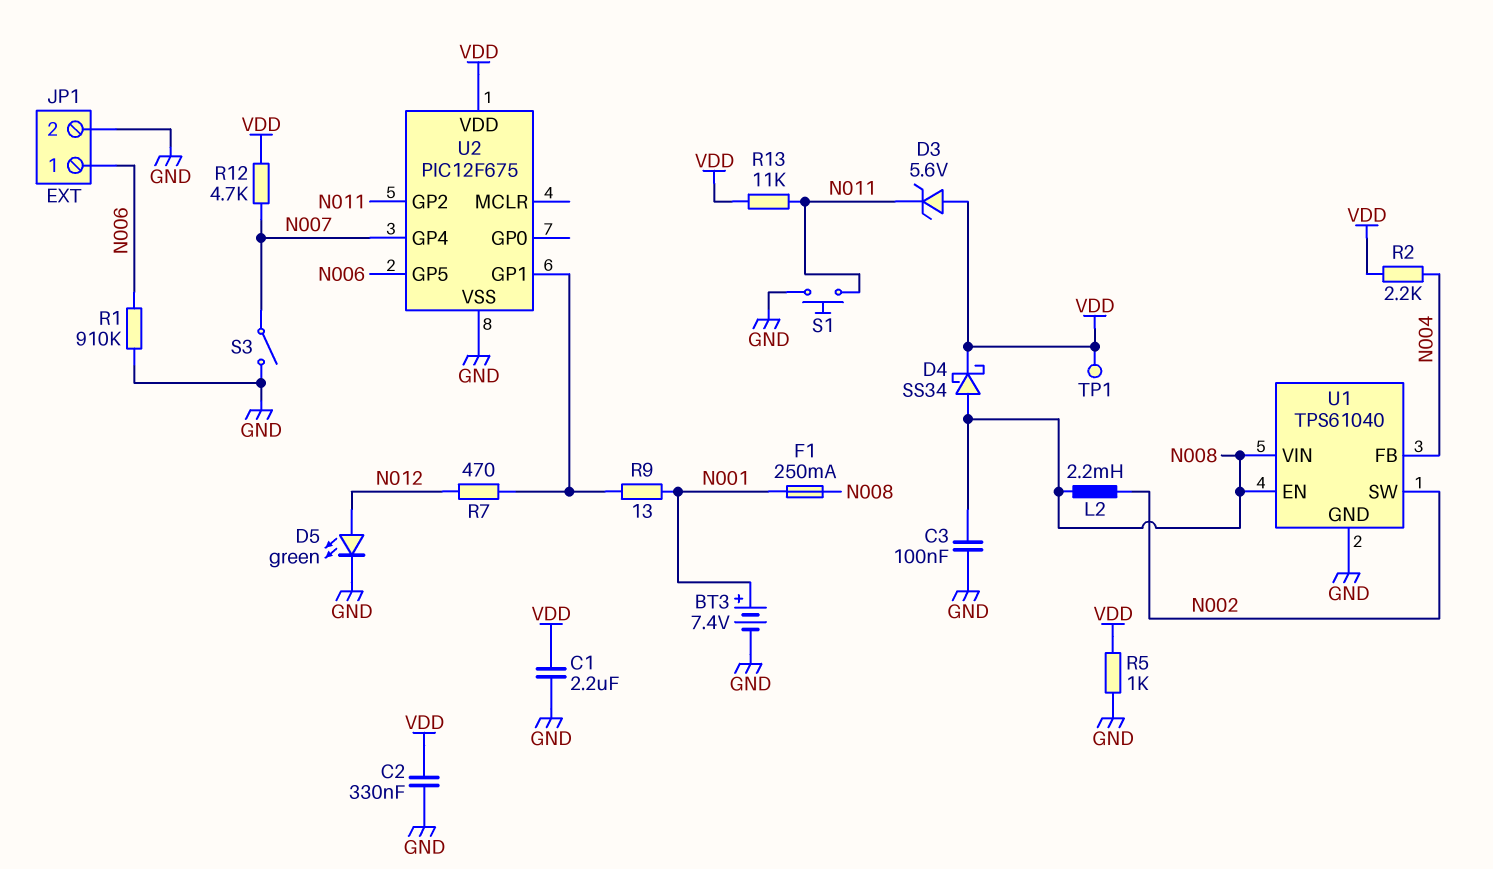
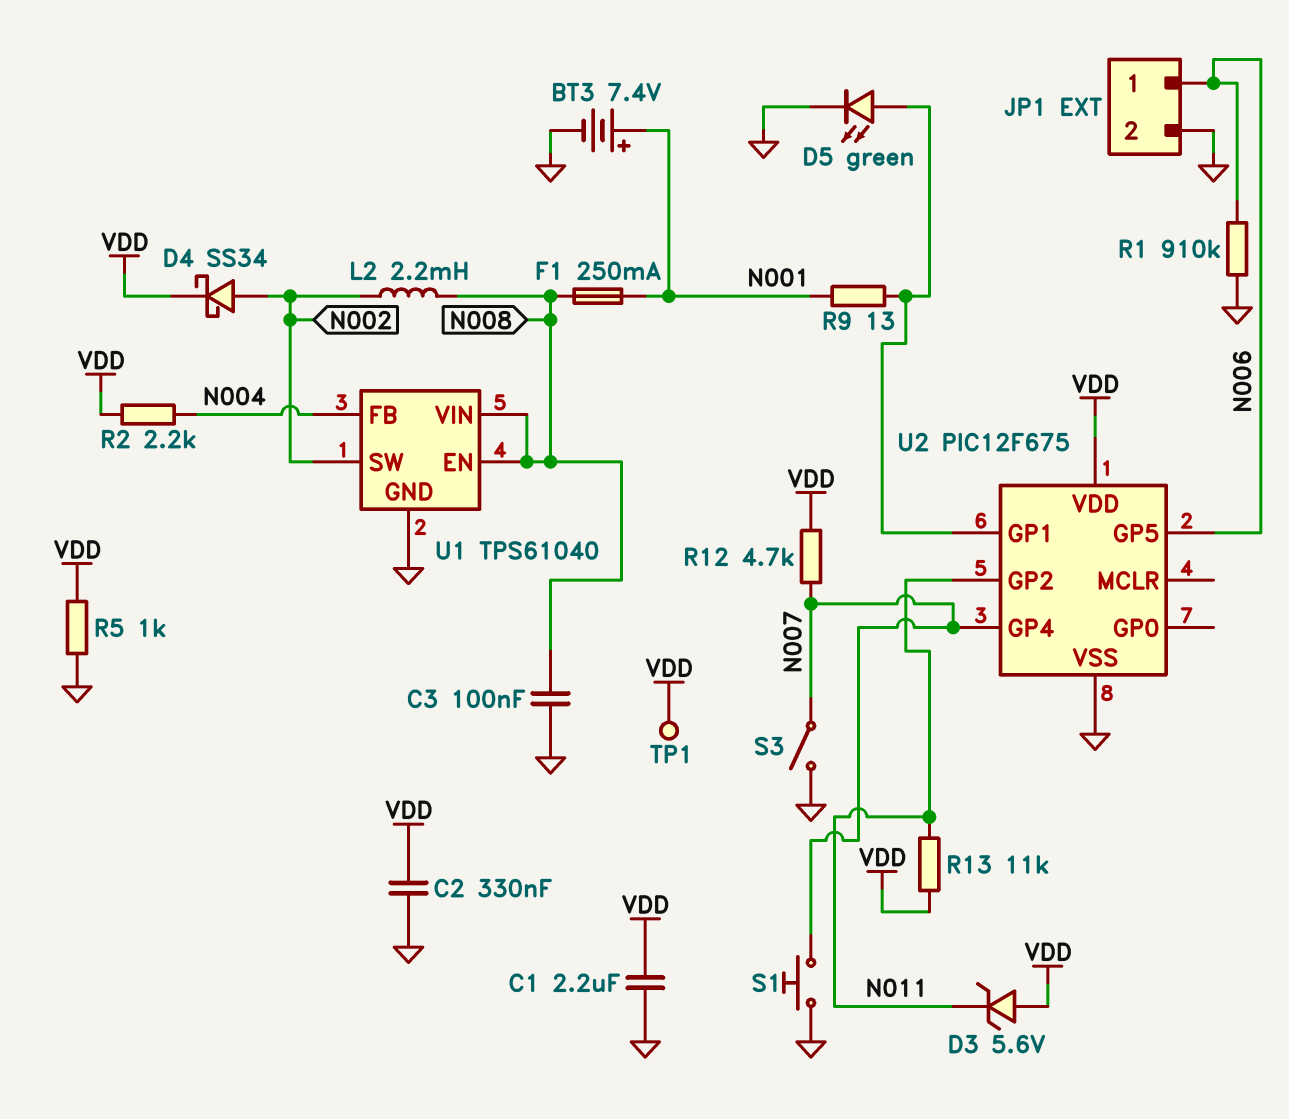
D4: schottky SS34 (A N008, K VDD) -> schottky SS34 (A N002, K VDD)
D5: LED green (A N012, K GND) -> LED green (A U2/GP1, K GND)
R7: 470 (N012, U2/GP1) -> none
S1: button (GND, N011) -> button (GND, N007)

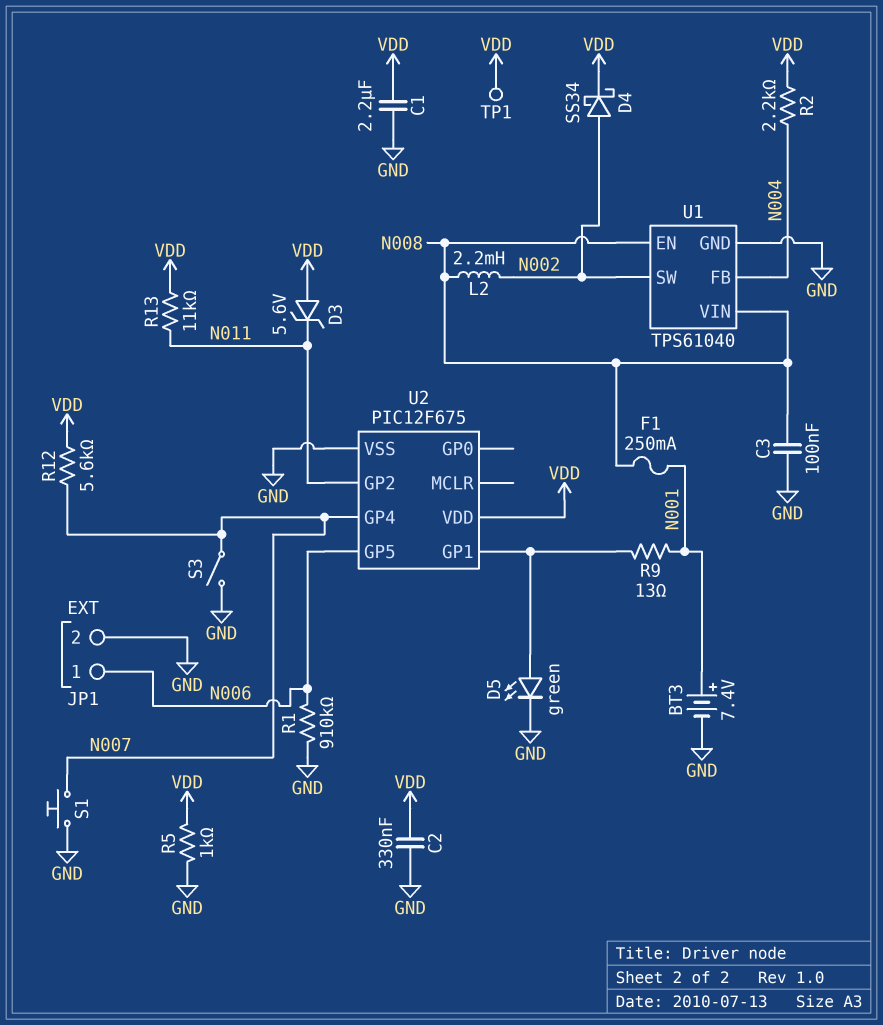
R12: 4.7k (N007, VDD) -> 5.6k (N007, VDD)

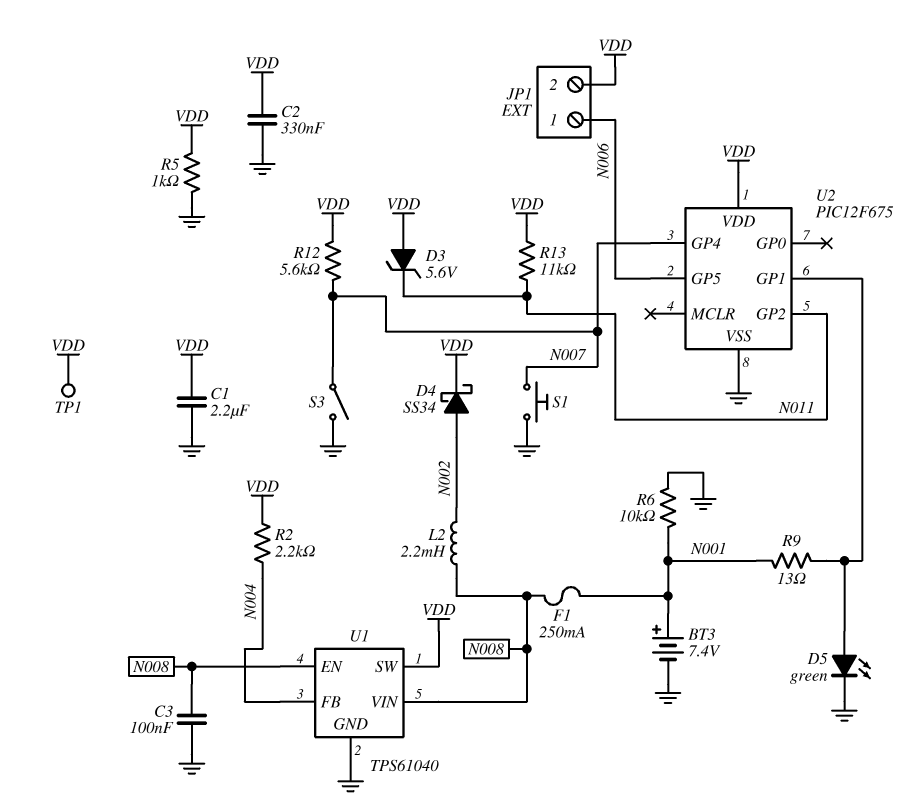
JP1 pin 2: GND -> VDD
R1: 910k (GND, N006) -> none
R6: none -> 10k (GND, N001)
U1 pin SW: N002 -> VDD

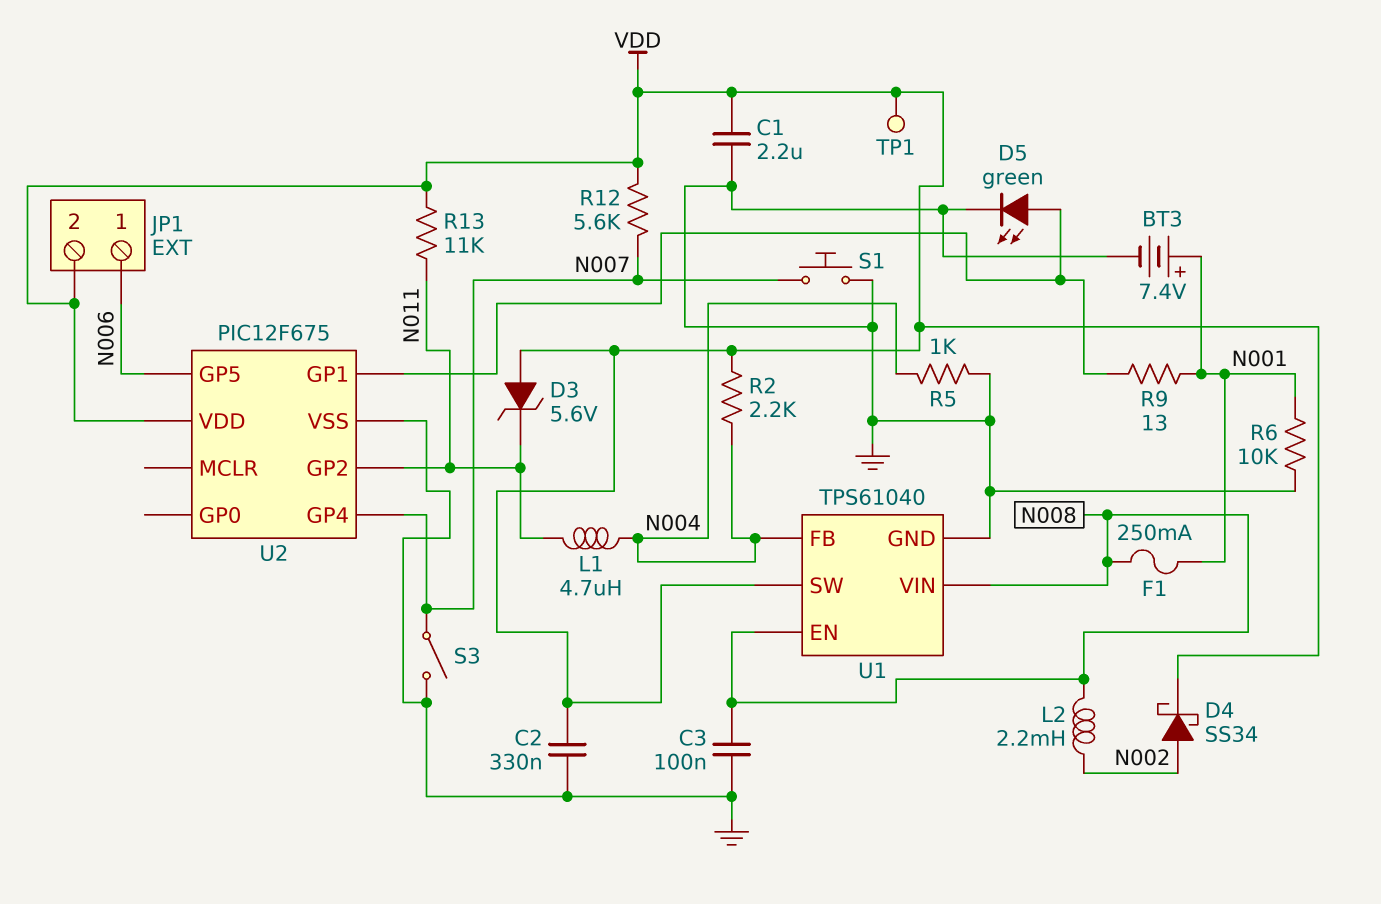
L1: none -> 4.7uH (N004, N011)
R5: 1k (GND, VDD) -> 1k (GND, N004)

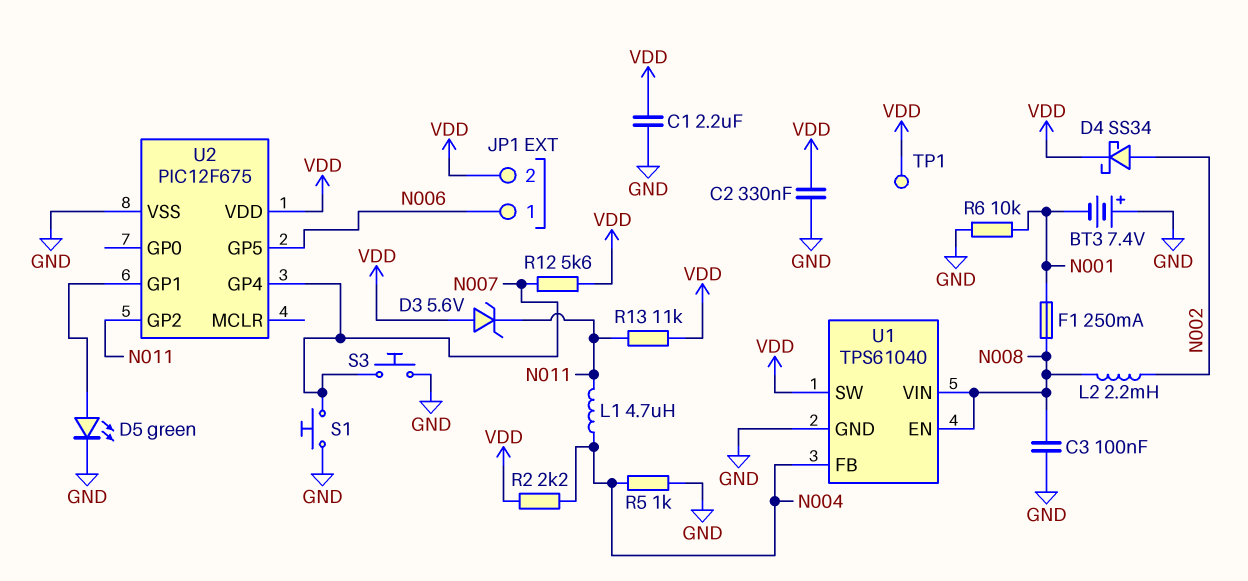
BT3: 7.4V (plus N001, minus GND) -> 7.4V (plus GND, minus N001)
R9: 13 (N001, U2/GP1) -> none
S3: switch (GND, N007) -> button (GND, N007)

